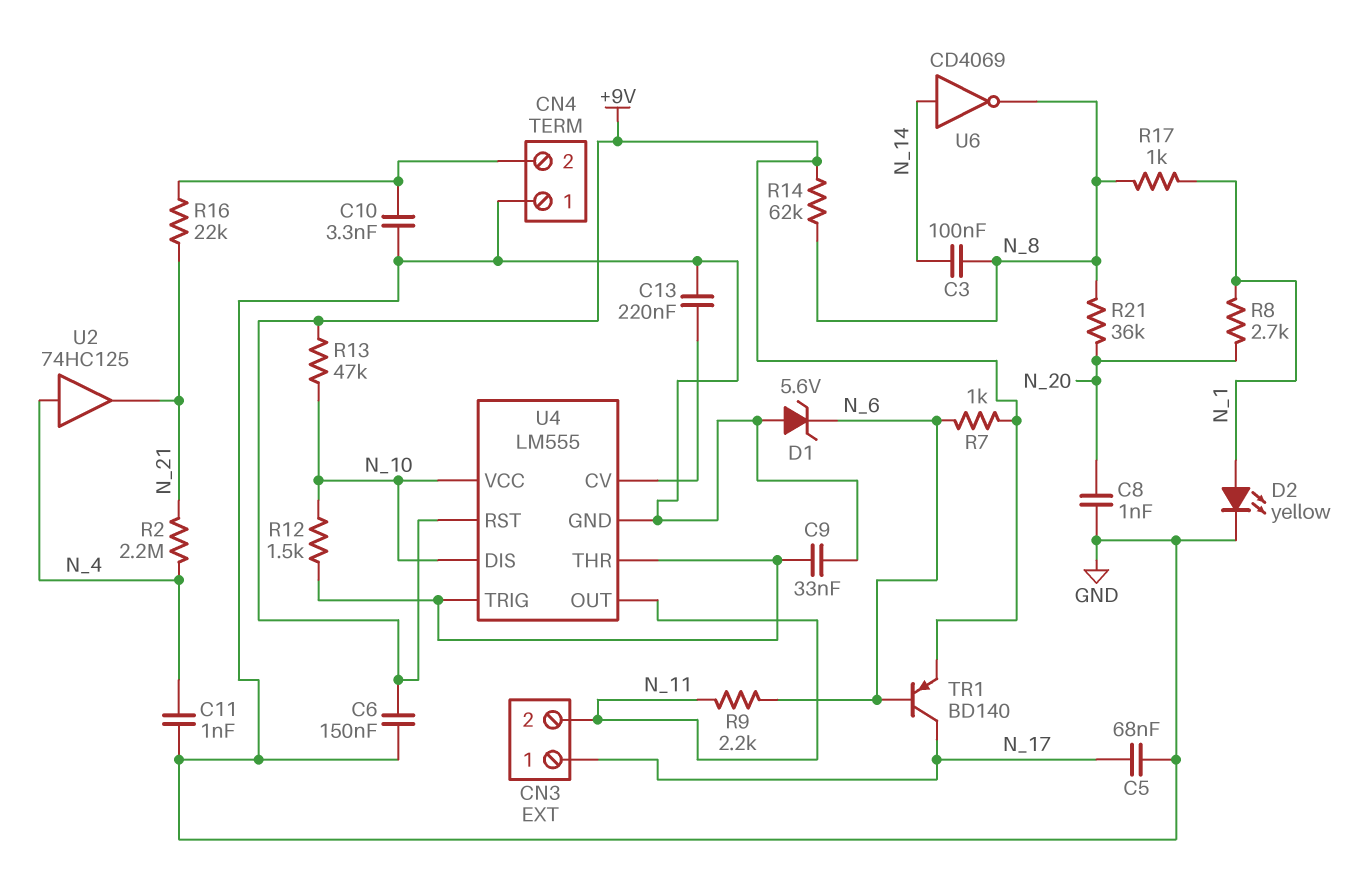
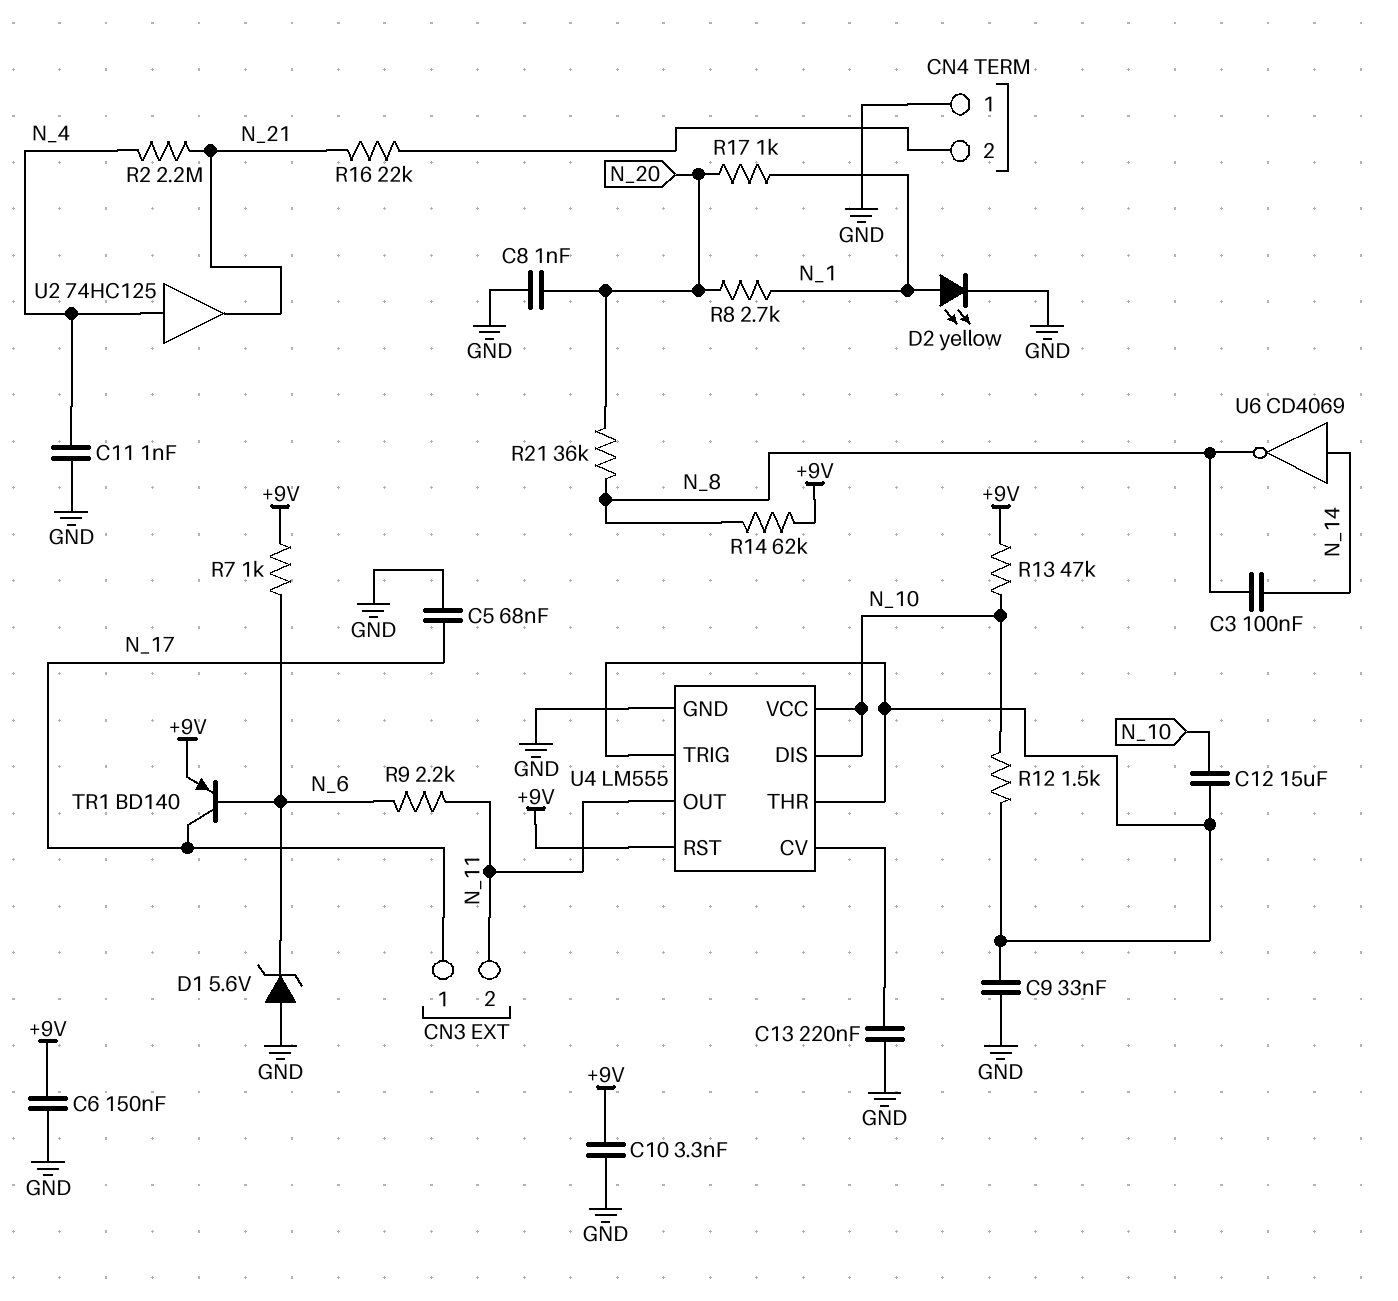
C10: 3.3nF (CN4/2, GND) -> 3.3nF (+9V, GND)
C12: none -> 15uF (N_10, U4/THR)
R17: 1k (N_1, N_8) -> 1k (N_1, N_20)

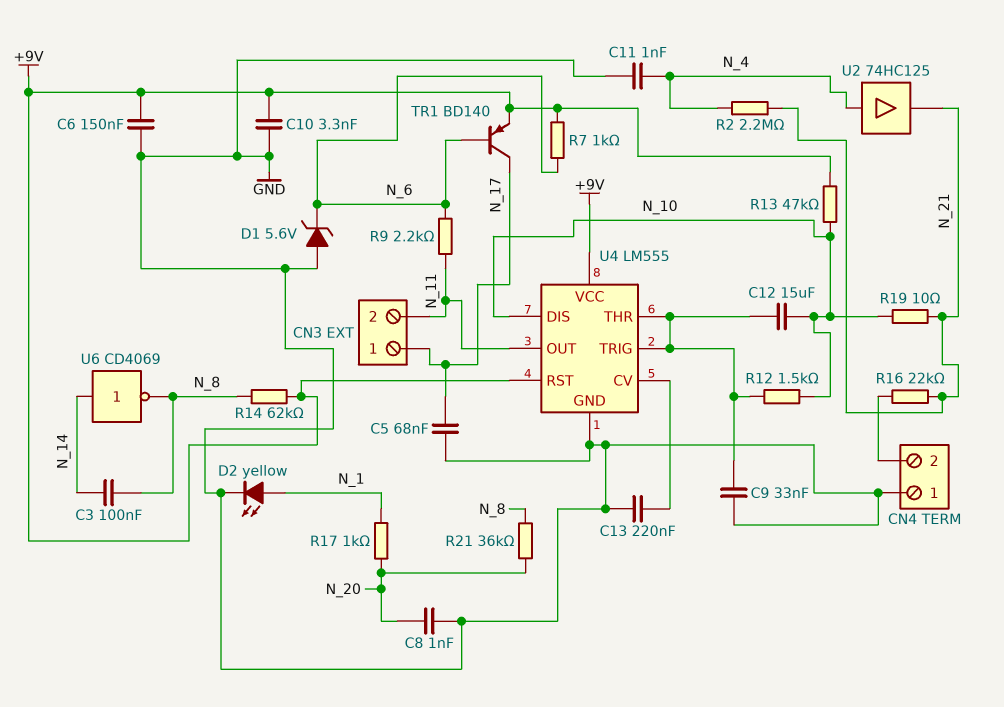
R8: 2.7k (N_1, N_20) -> none
R19: none -> 10 (N_10, N_21)
U4 pin VCC: N_10 -> +9V

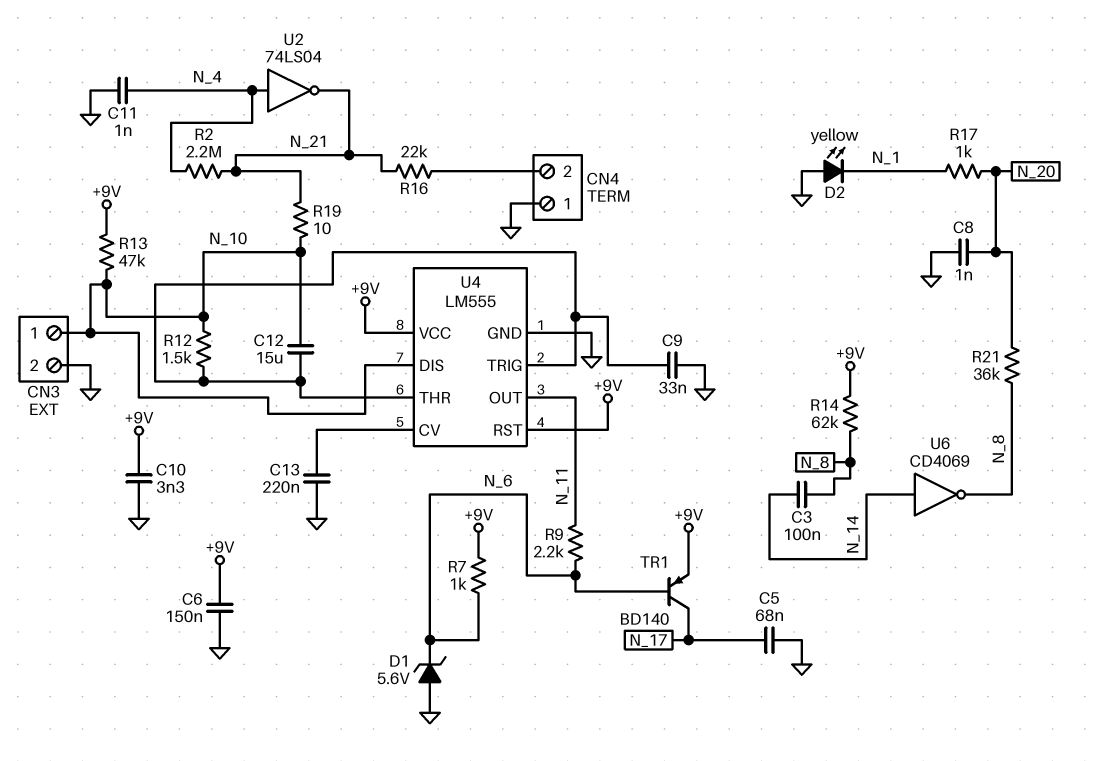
CN3 pin 1: N_17 -> N_10
CN3 pin 2: N_11 -> GND
D2: LED yellow (A N_1, K GND) -> LED yellow (A GND, K N_1)
U2: buffer 74HC125 (in N_4, out N_21) -> NOT 74LS04 (in N_4, out N_21)

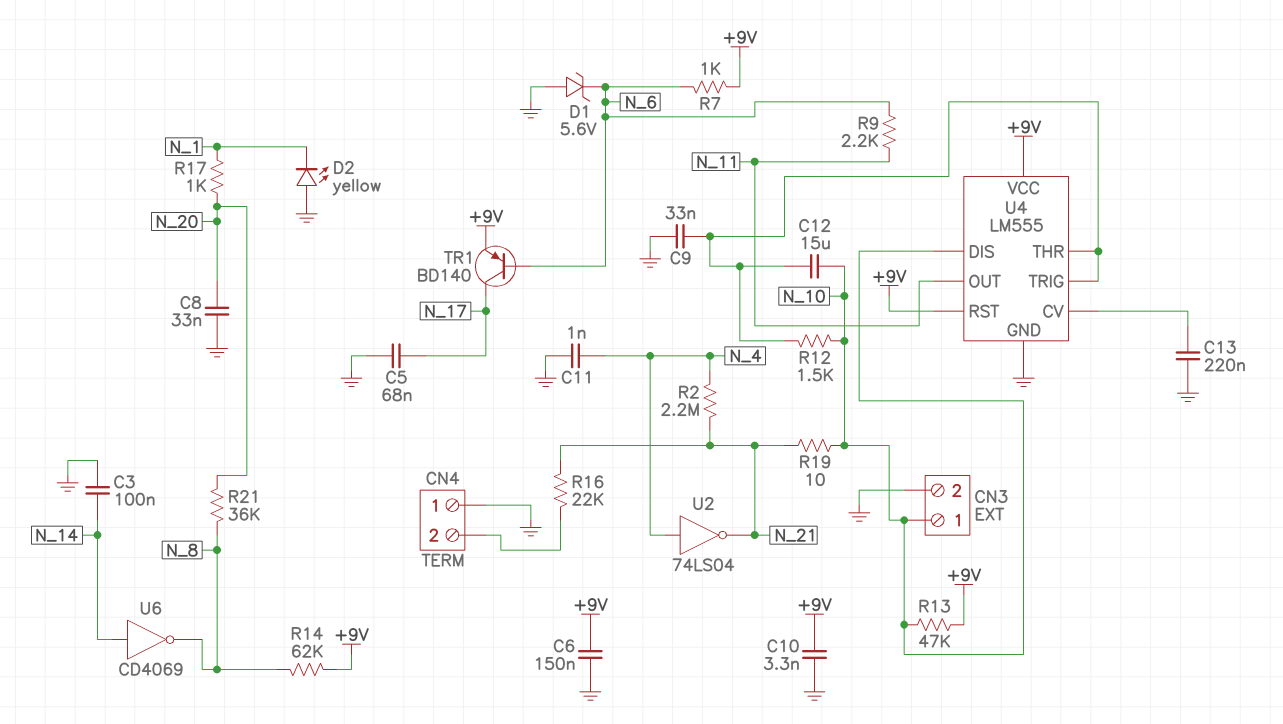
C3: 100nF (N_8, N_14) -> 100nF (GND, N_14)
C8: 1nF (GND, N_20) -> 33nF (GND, N_20)

